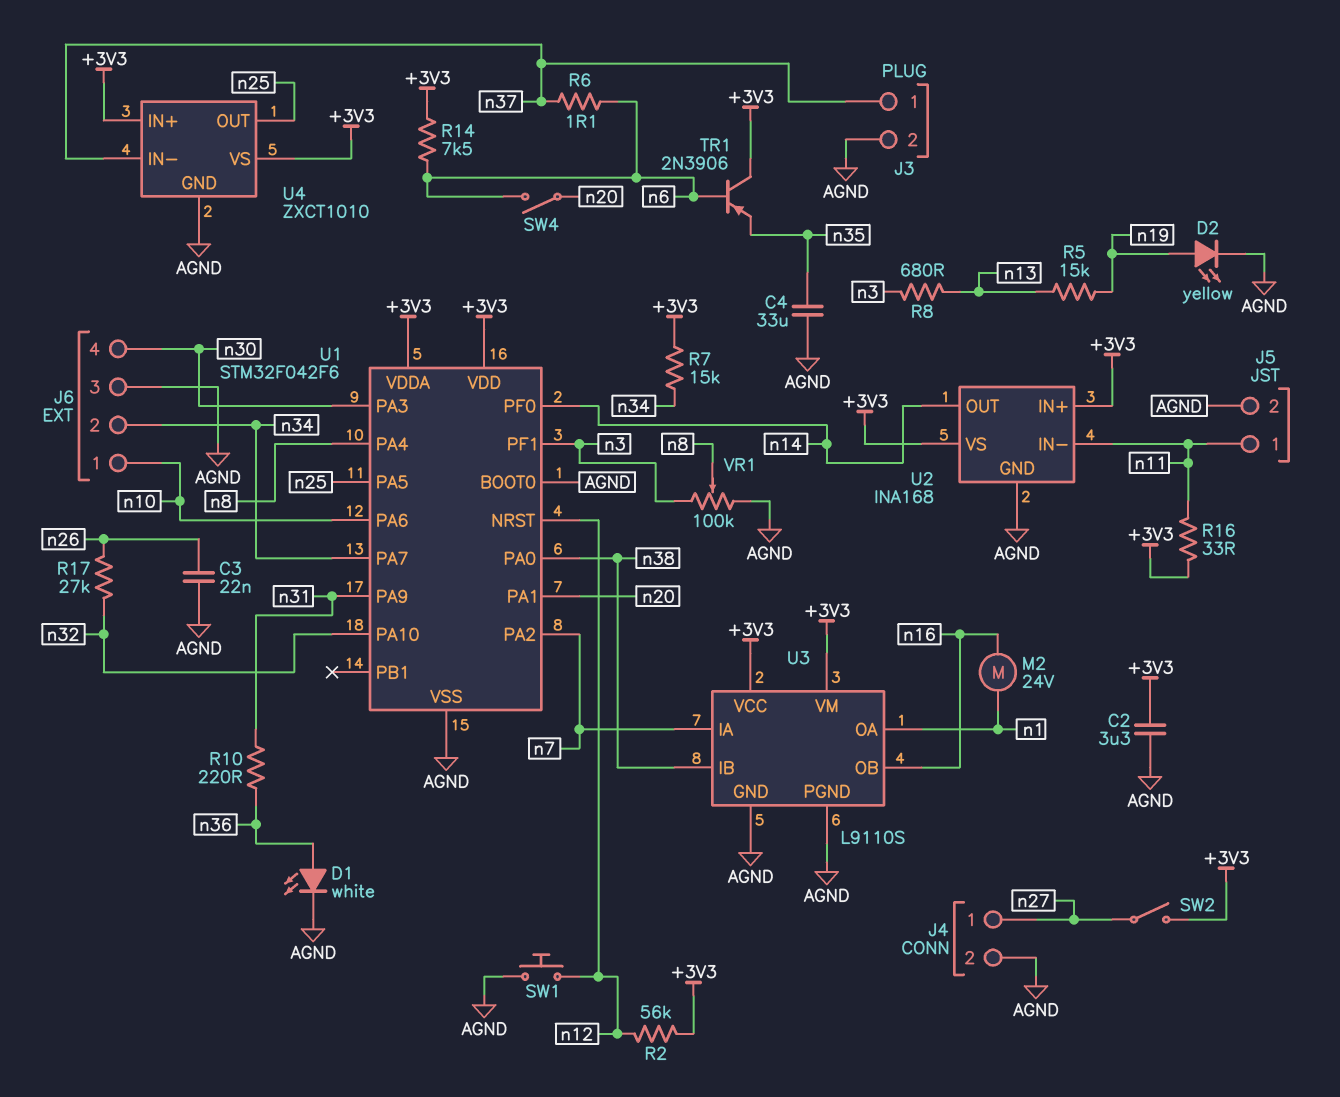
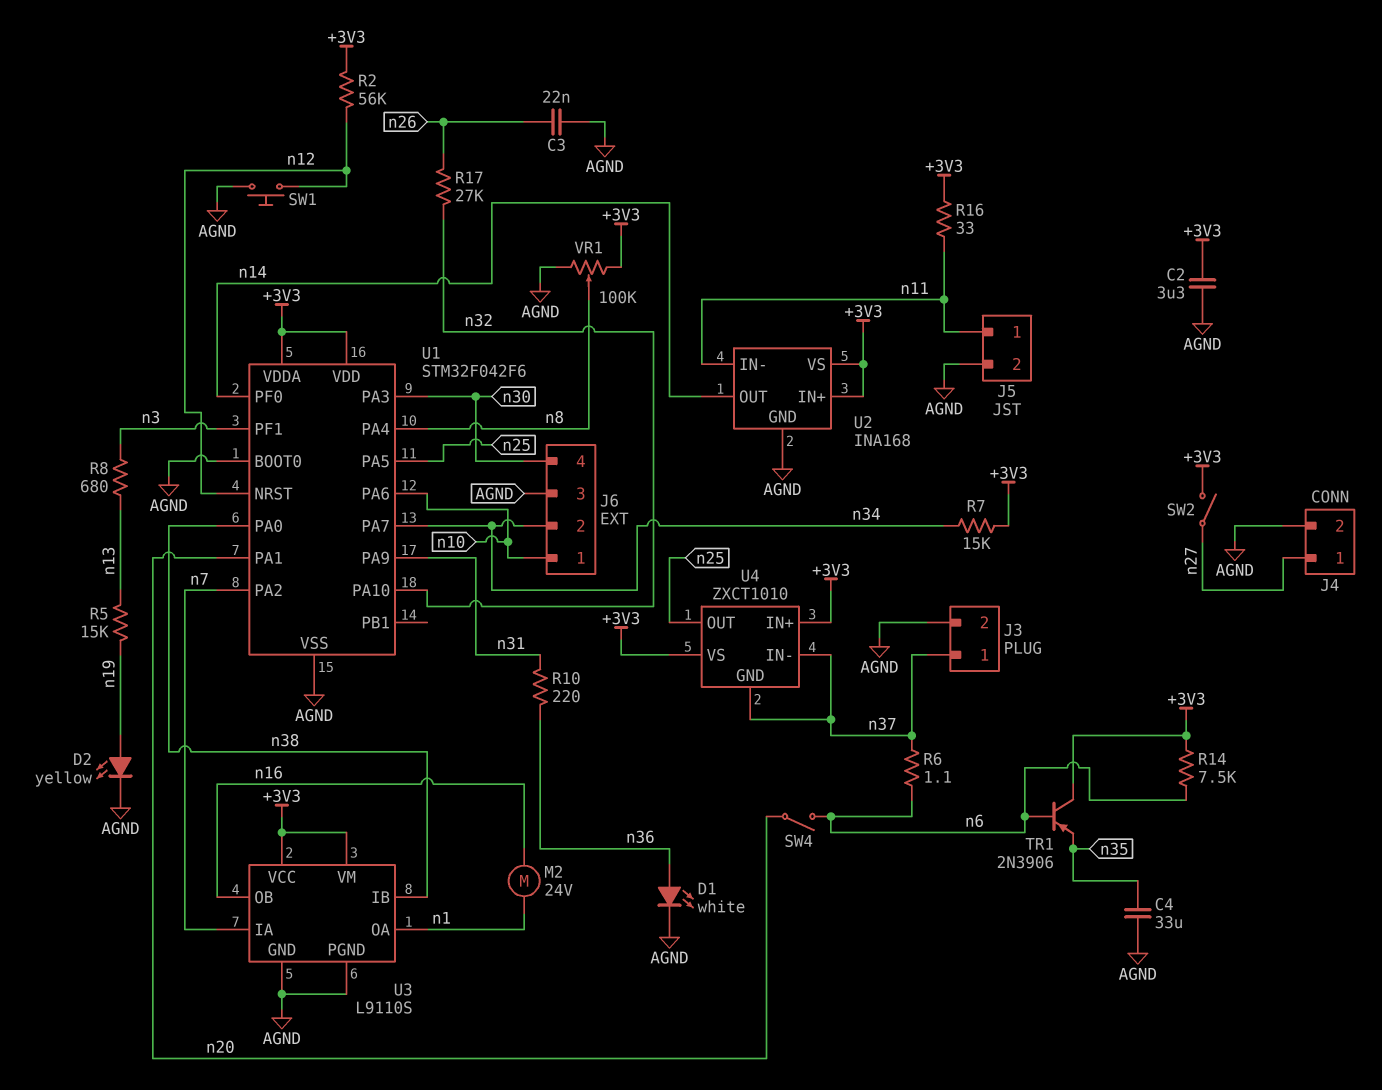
U4 pin GND: AGND -> n37
VR1: 100k (AGND, n3, wiper n8) -> 100k (+3V3, AGND, wiper n8)

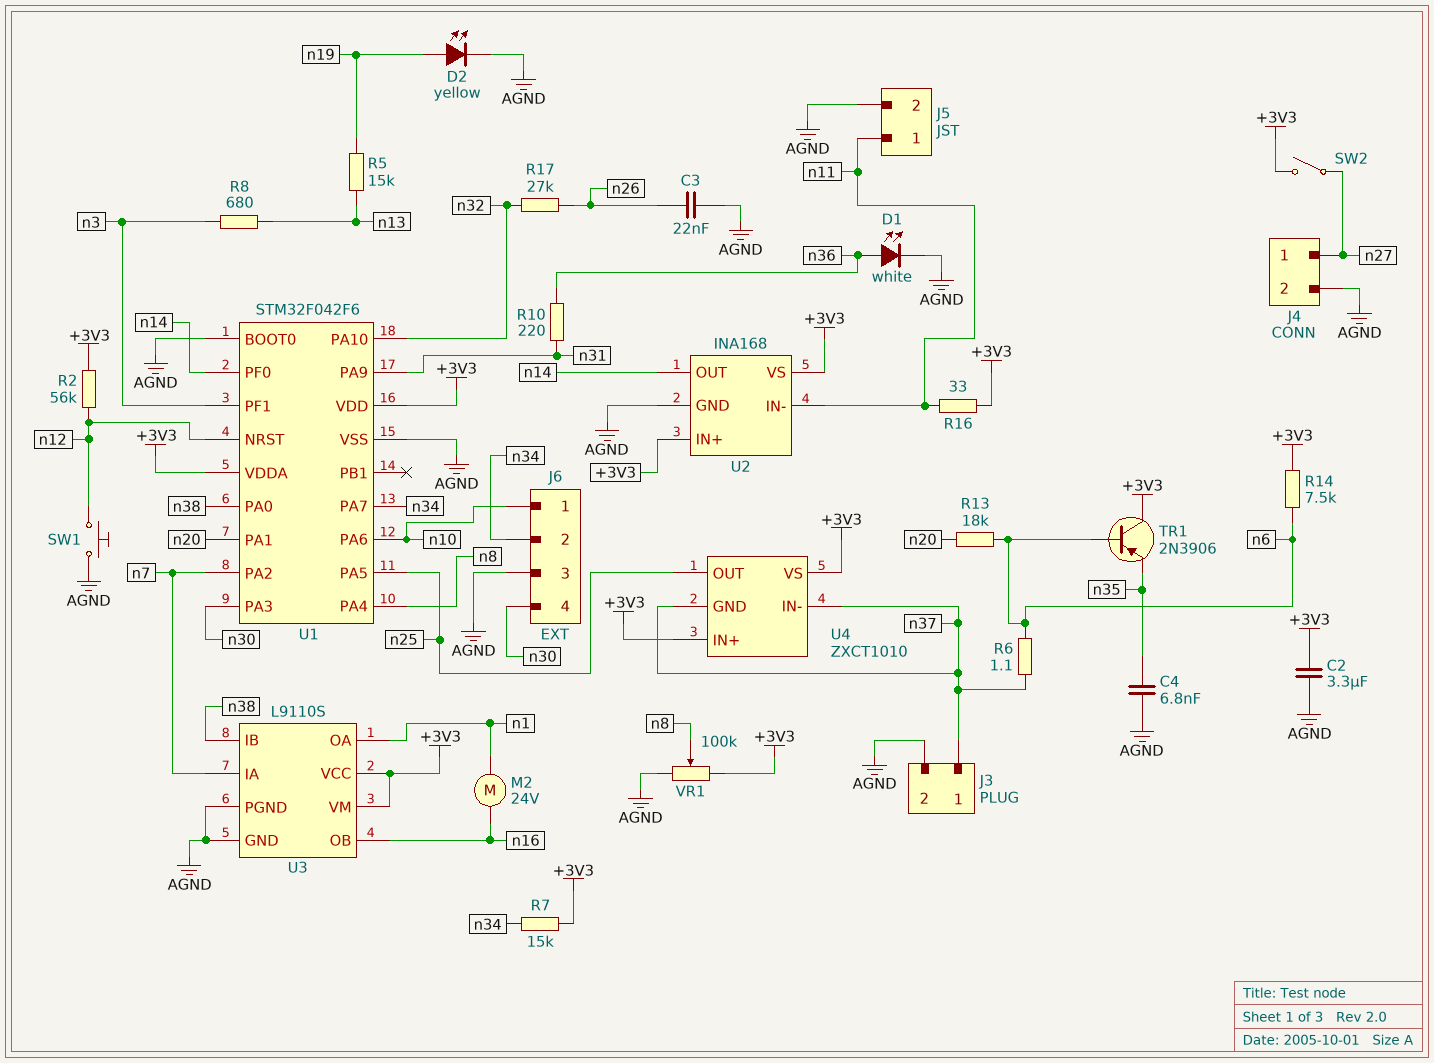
C4: 33uF (AGND, n35) -> 6.8nF (AGND, n35)
R13: none -> 18k (n6, n20)
SW4: switch (n6, n20) -> none

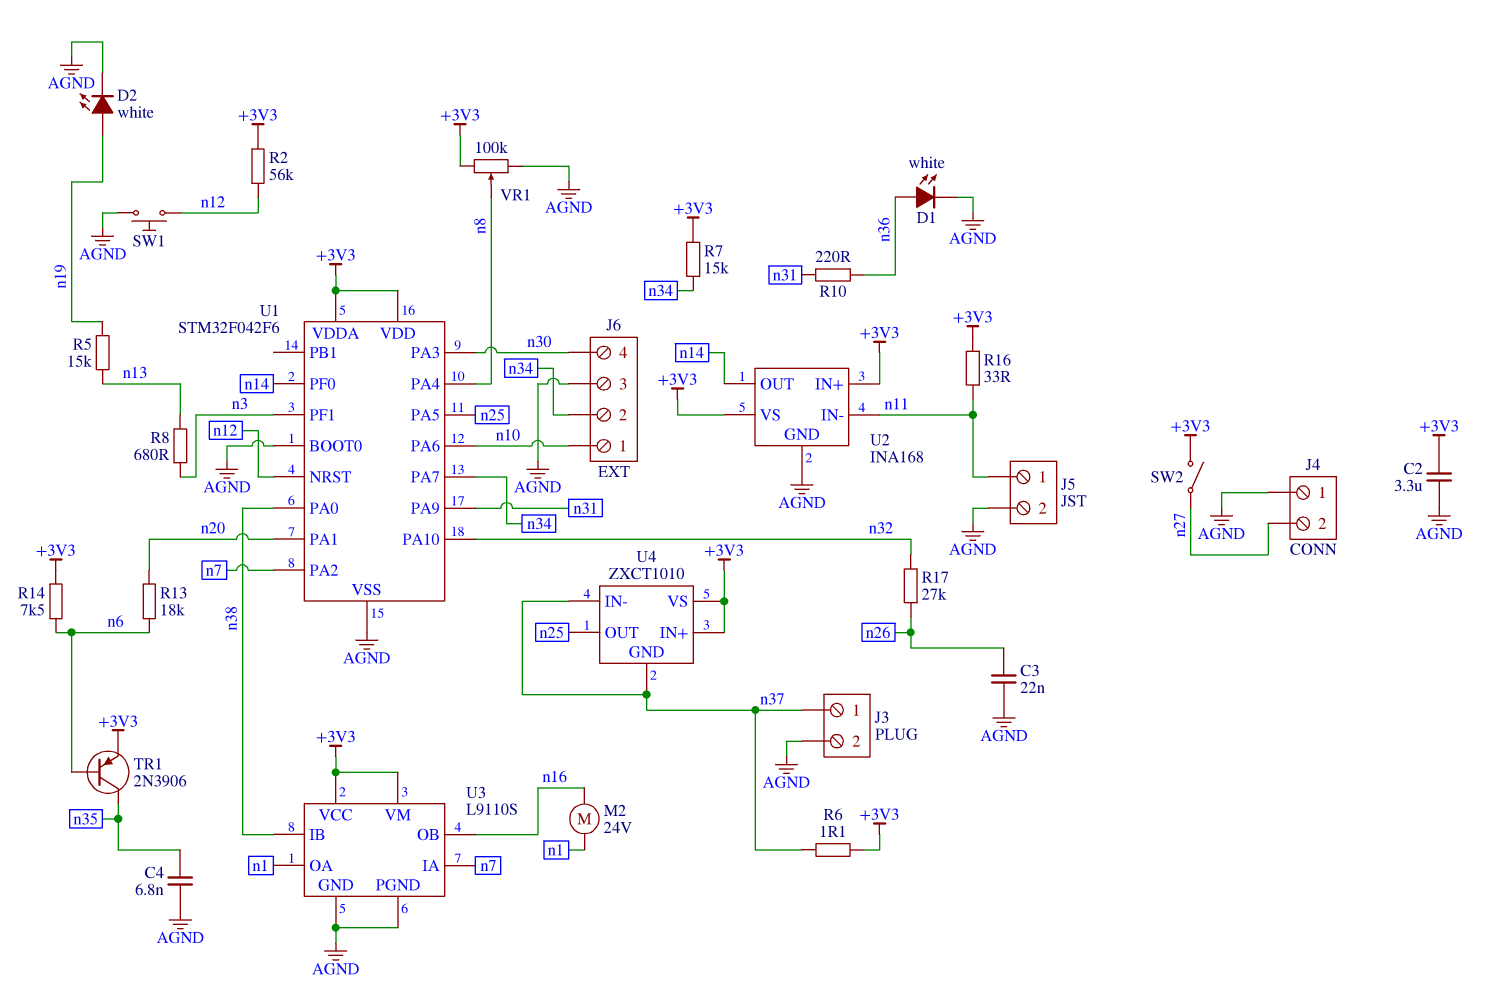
D2: LED yellow (A n19, K AGND) -> LED white (A n19, K AGND)
J4 pin 1: n27 -> AGND
J4 pin 2: AGND -> n27
R6: 1.1 (n6, n37) -> 1.1 (+3V3, n37)
TR1: PNP 2N3906 (B n6, C +3V3, E n35) -> PNP 2N3906 (B n6, C n35, E +3V3)

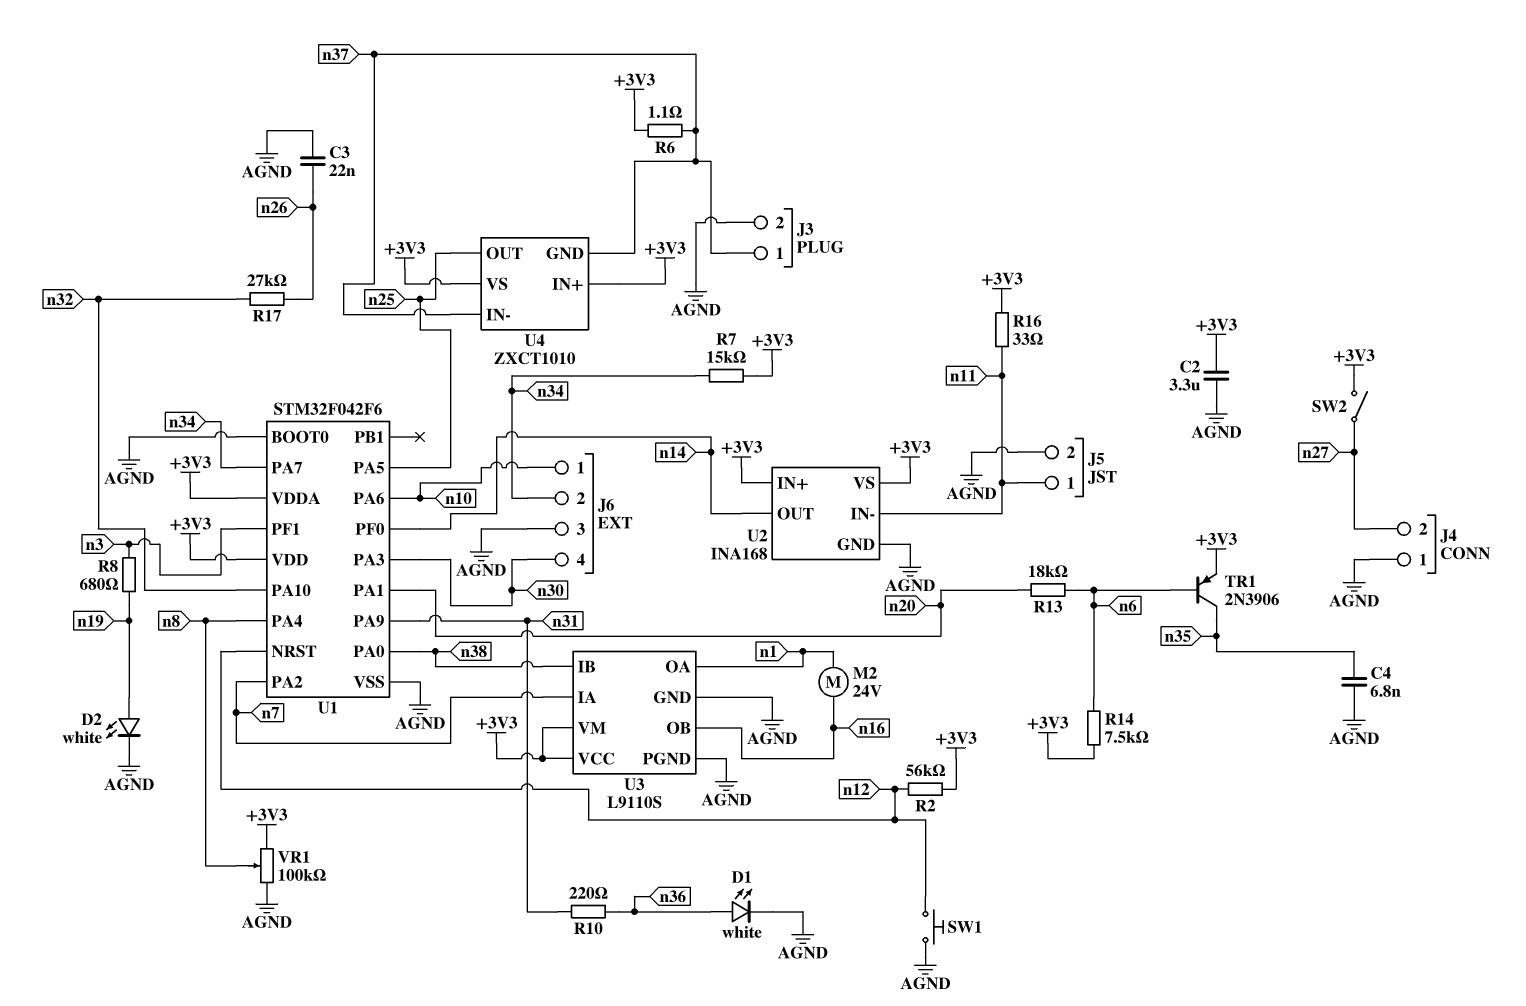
R5: 15k (n13, n19) -> none
R8: 680 (n3, n13) -> 680 (n3, n19)

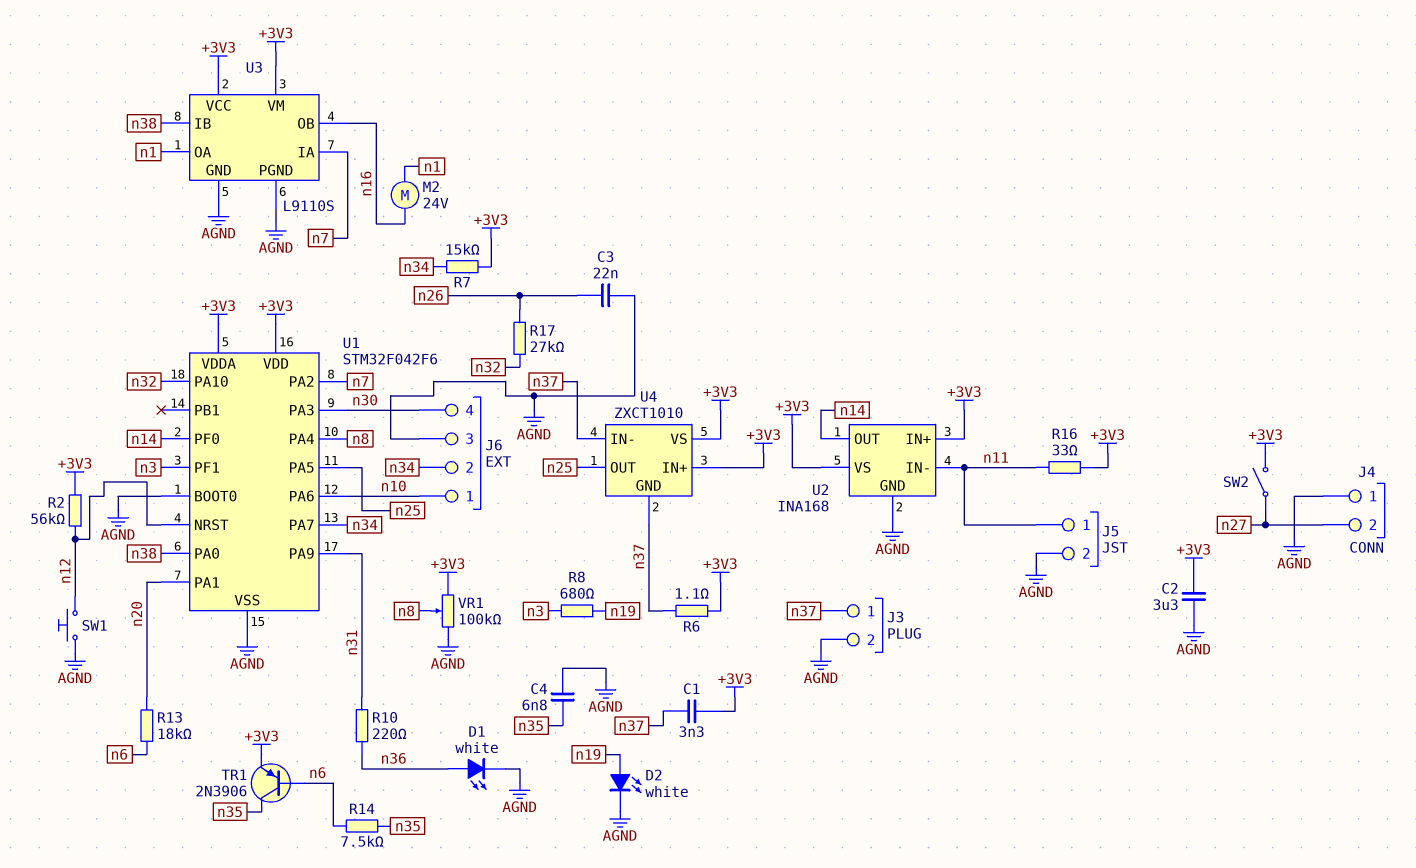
C1: none -> 3.3nF (+3V3, n37)
R14: 7.5k (+3V3, n6) -> 7.5k (n6, n35)

